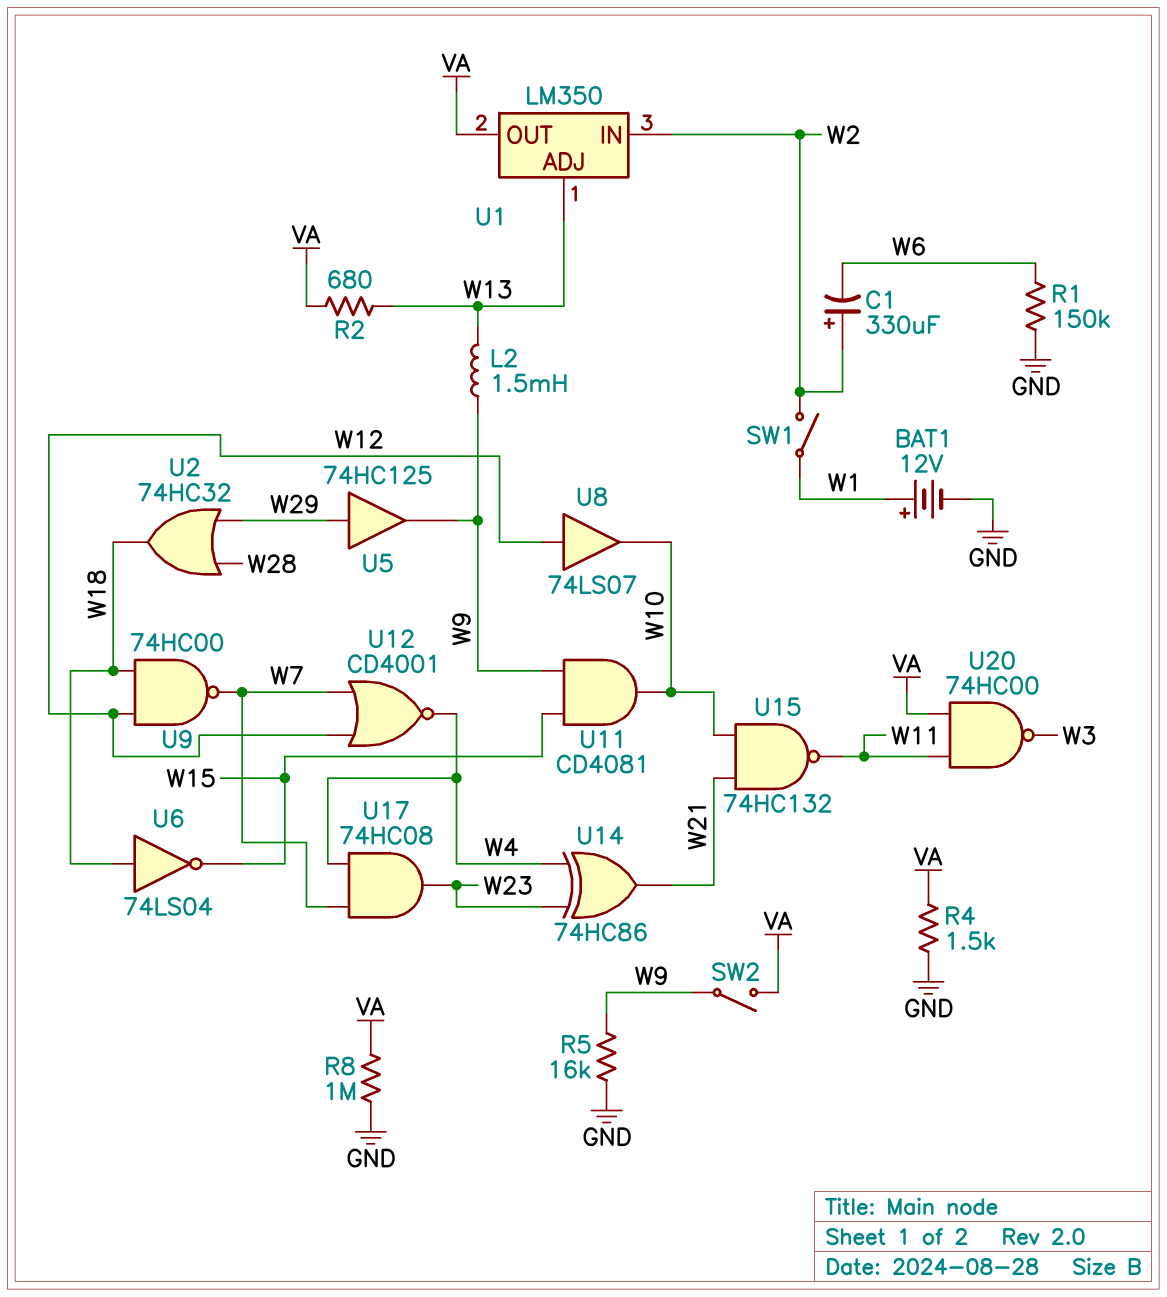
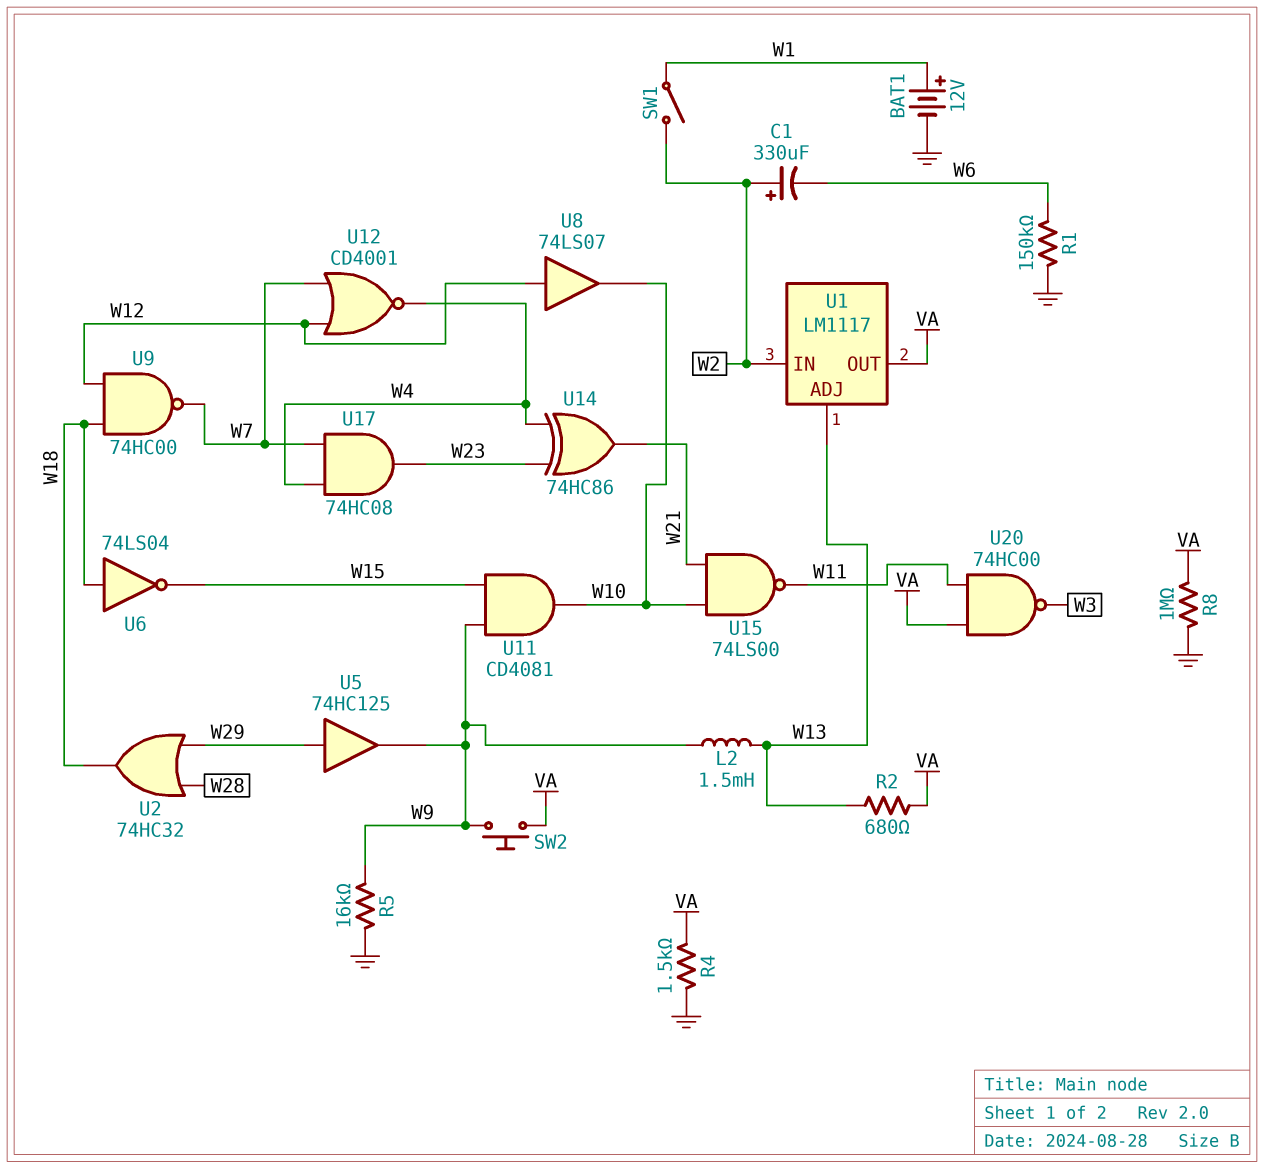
SW2: switch (VA, W9) -> button (VA, W9)
U1: LM350 -> LM1117
U15: NAND 74HC132 (in W10, in W21, out W11) -> NAND 74LS00 (in W10, in W21, out W11)

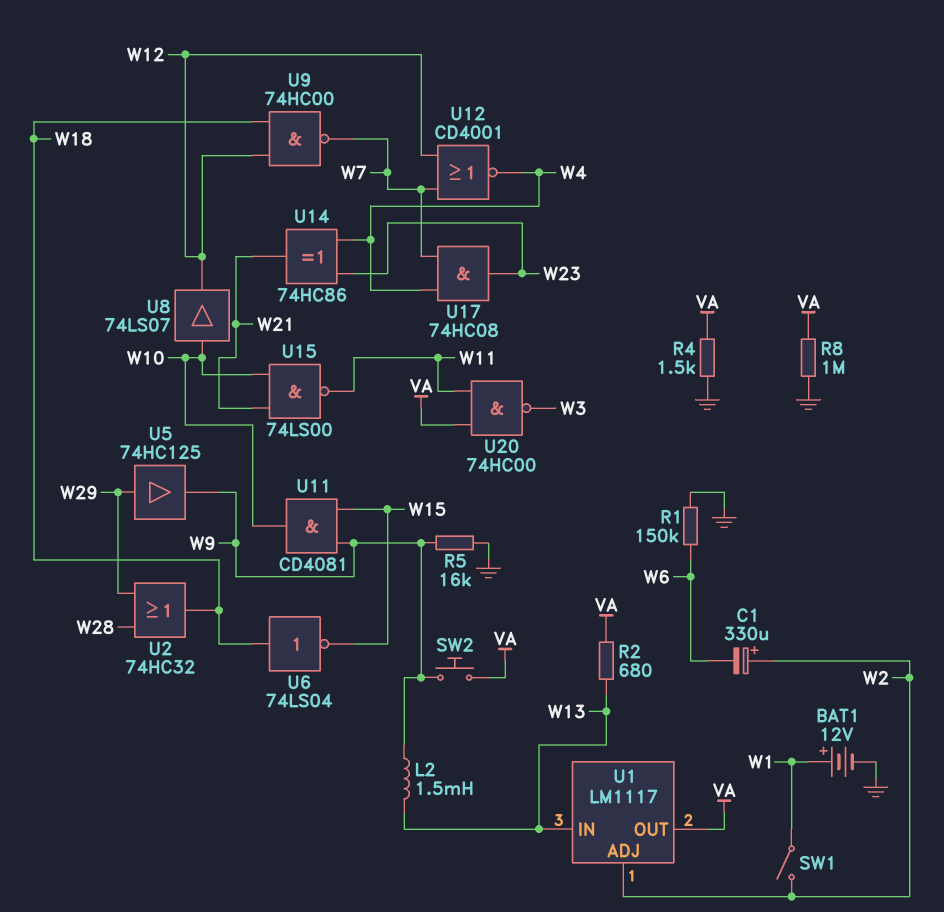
U1 pin ADJ: W13 -> W2
U1 pin IN: W2 -> W13
U8: buffer 74LS07 (in W12, out W10) -> buffer 74LS07 (in W10, out W12)

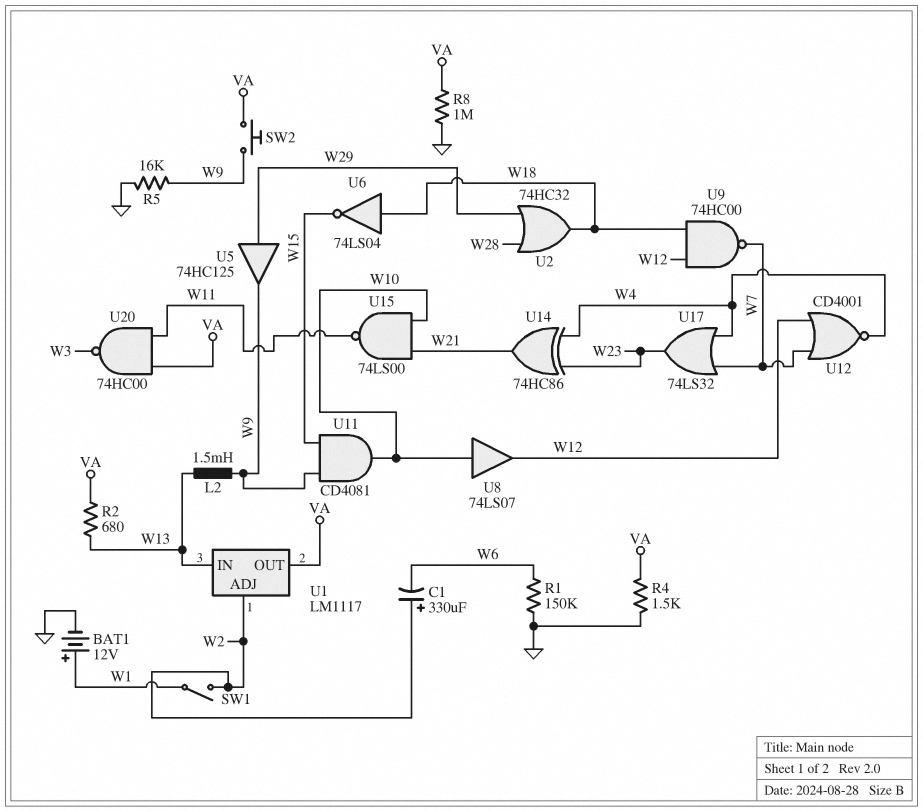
U17: AND 74HC08 (in W4, in W7, out W23) -> OR 74LS32 (in W4, in W7, out W23)

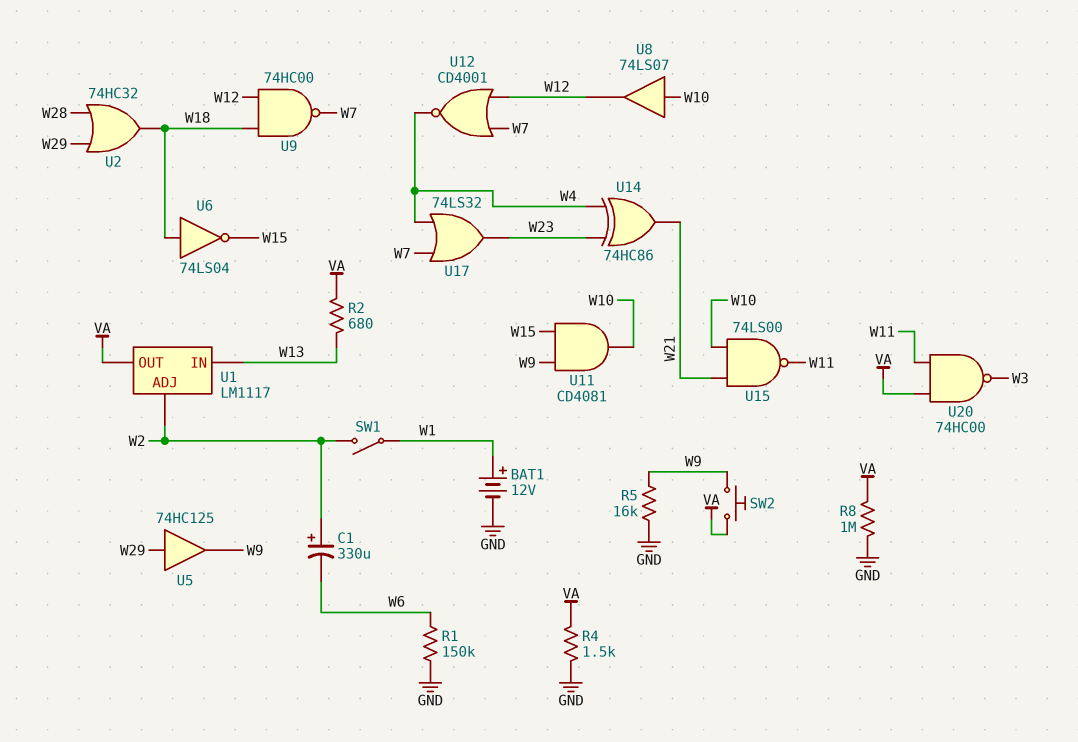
L2: 1.5mH (W9, W13) -> none

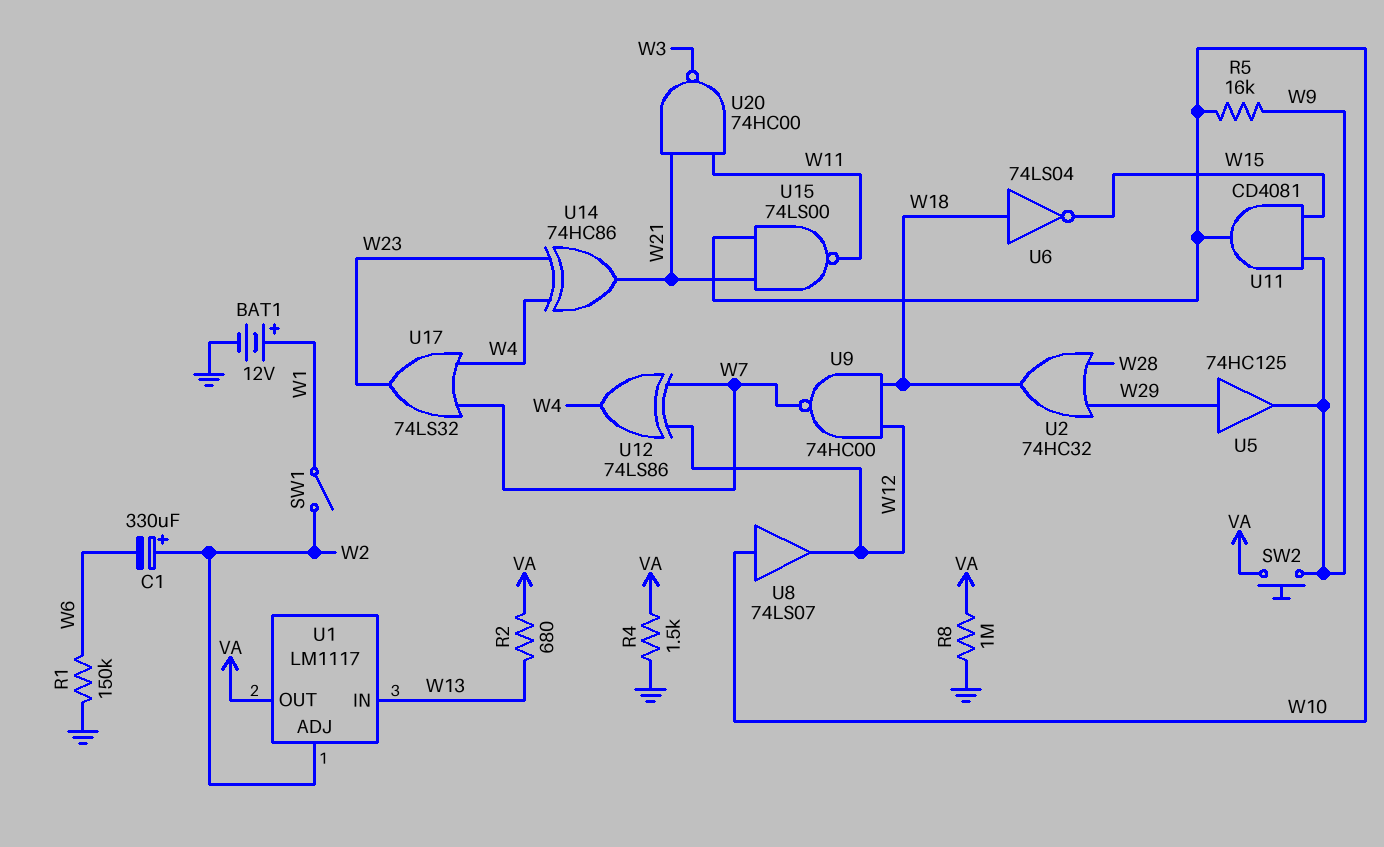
R5: 16k (GND, W9) -> 16k (W9, W10)
U12: NOR CD4001 (in W7, in W12, out W4) -> XOR 74LS86 (in W7, in W12, out W4)
U20: NAND 74HC00 (in VA, in W11, out W3) -> NAND 74HC00 (in W11, in W21, out W3)

